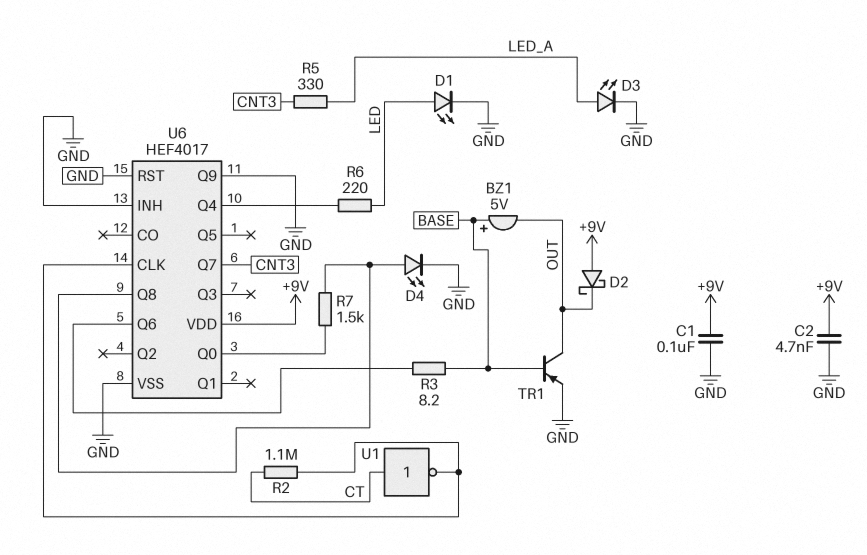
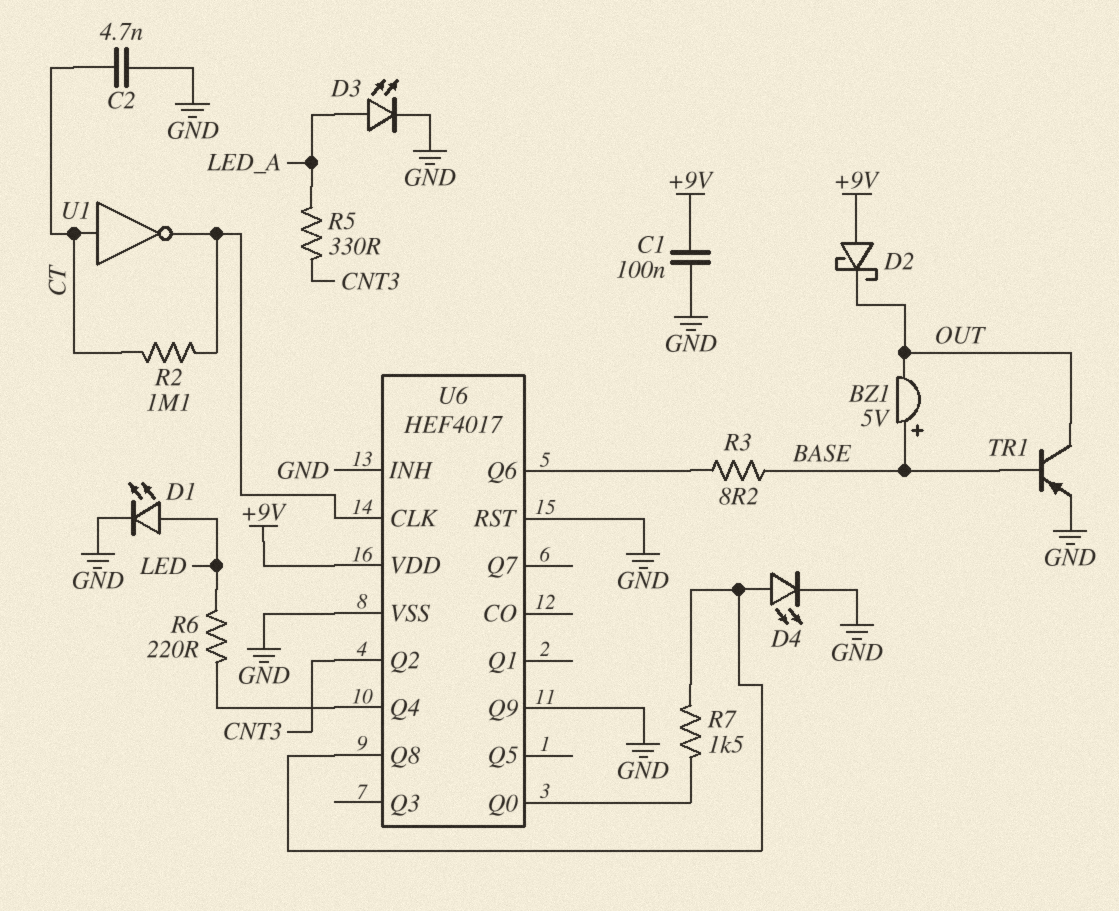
C2: 4.7nF (+9V, GND) -> 4.7nF (CT, GND)
U6 pin Q2: none -> CNT3
U6 pin Q7: CNT3 -> none

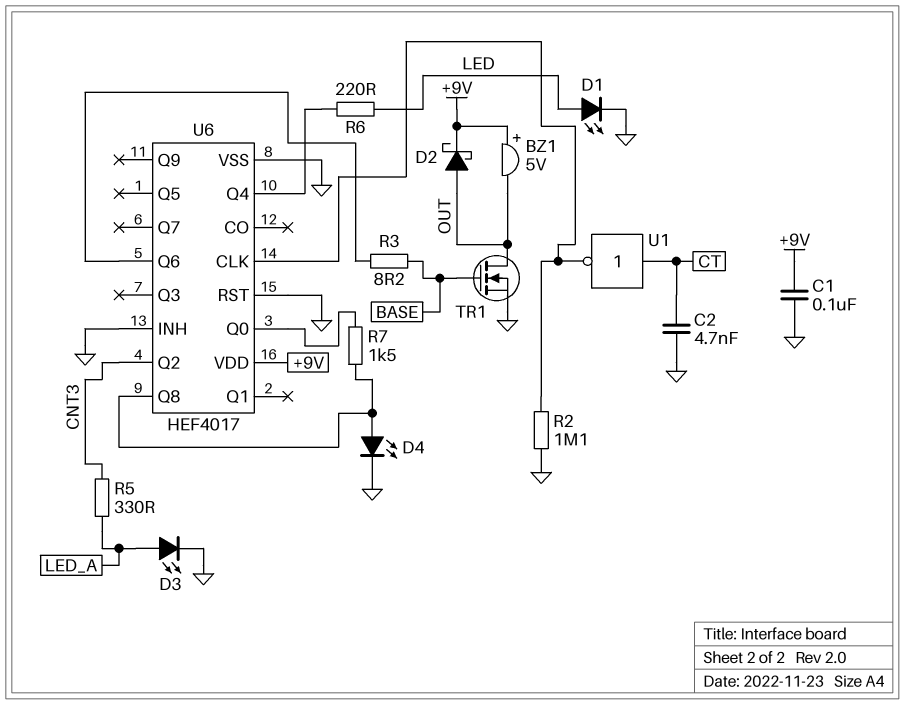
BZ1: buzzer 5V (plus BASE, minus OUT) -> buzzer 5V (plus +9V, minus OUT)
D2: schottky (A +9V, K OUT) -> schottky (A OUT, K +9V)
R2: 1.1M (CT, U6/CLK) -> 1.1M (GND, U6/CLK)
TR1: PNP (B BASE, C OUT, E GND) -> NMOS (G BASE, D OUT, S GND)
U6 pin Q9: GND -> none

